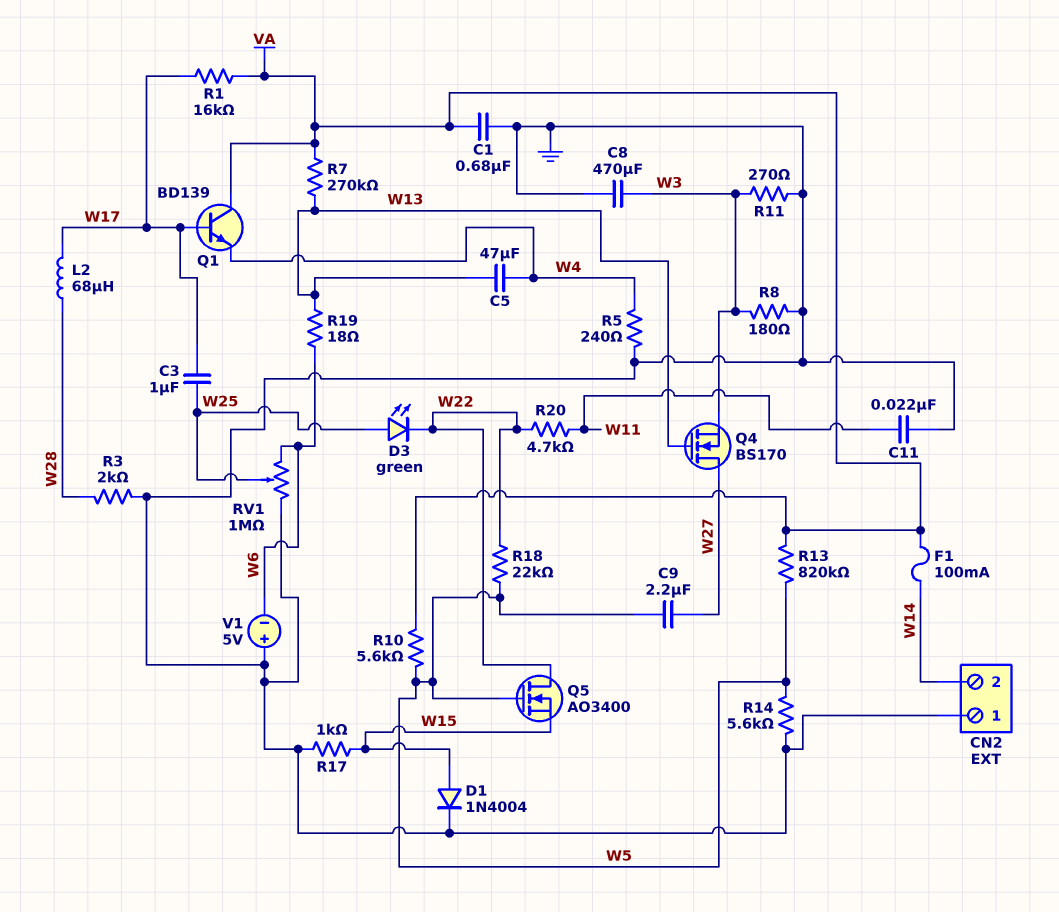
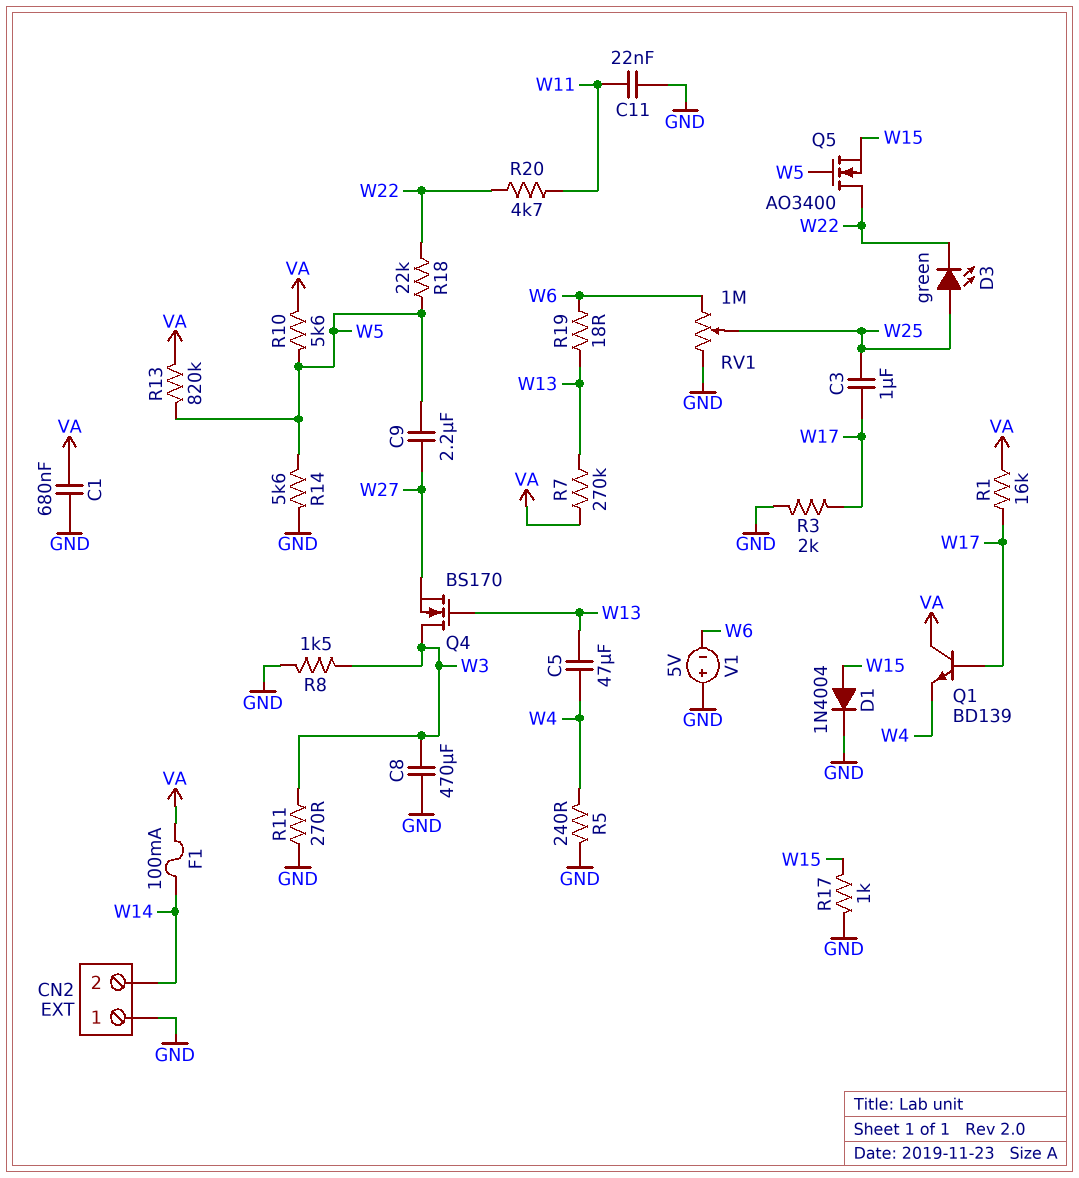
L2: 68uH (W17, W28) -> none
Q4: NMOS BS170 (G W13, D W27, S W3) -> NMOS BS170 (G W13, D W3, S W27)
R3: 2k (GND, W28) -> 2k (GND, W17)
R8: 180 (GND, W3) -> 1.5k (GND, W3)

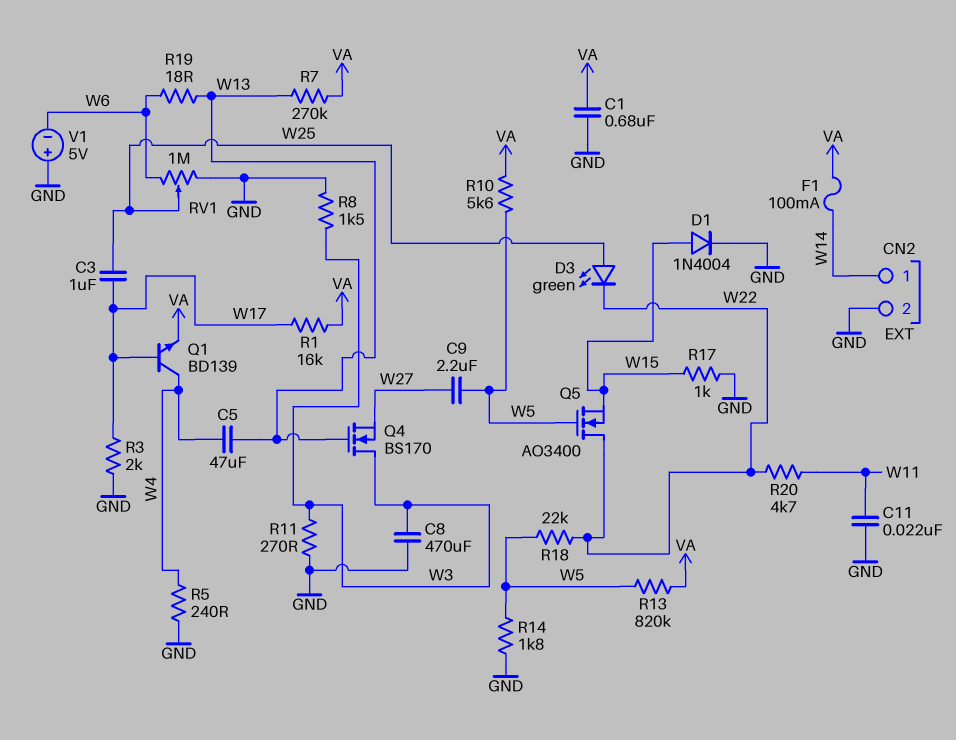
CN2 pin 1: GND -> W14
CN2 pin 2: W14 -> GND
Q1: NPN BD139 (B W17, C VA, E W4) -> NPN BD139 (B W17, C W4, E VA)
R14: 5.6k (GND, W5) -> 1.8k (GND, W5)

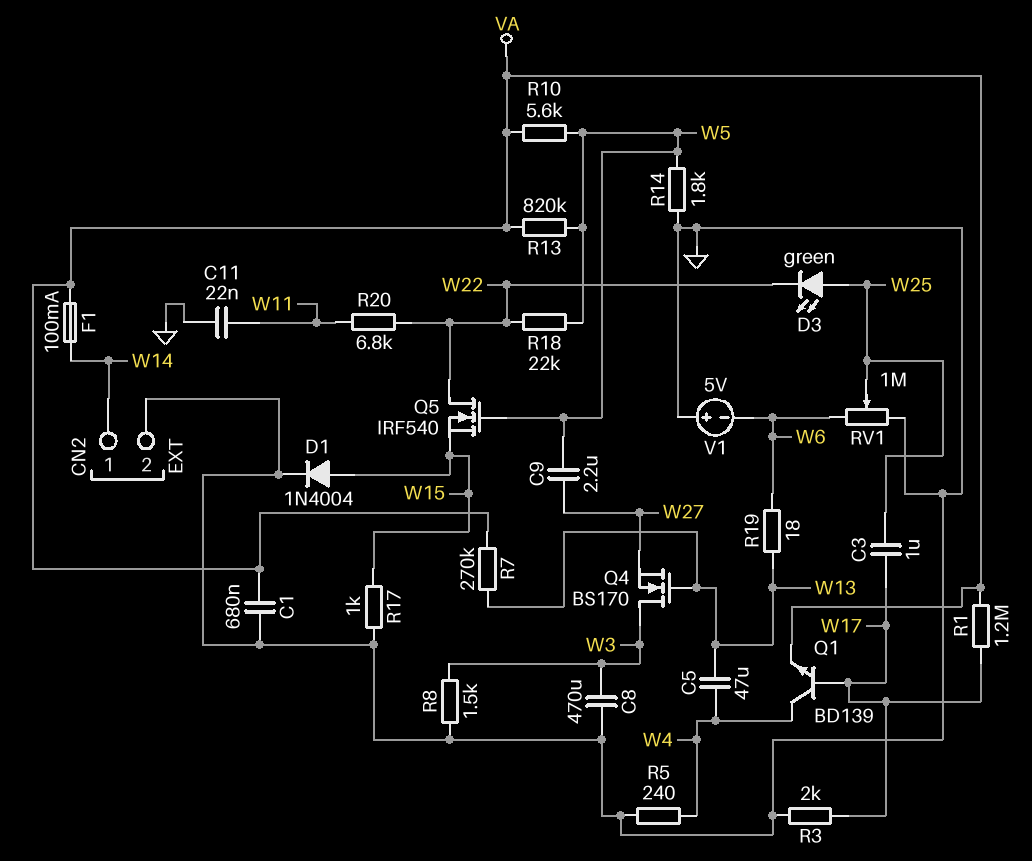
Q5: NMOS AO3400 (G W5, D W22, S W15) -> NMOS IRF540 (G W5, D W22, S W15)
R1: 16k (VA, W17) -> 1.2M (VA, W17)
R11: 270 (GND, W3) -> none
R20: 4.7k (W11, W22) -> 6.8k (W11, W22)

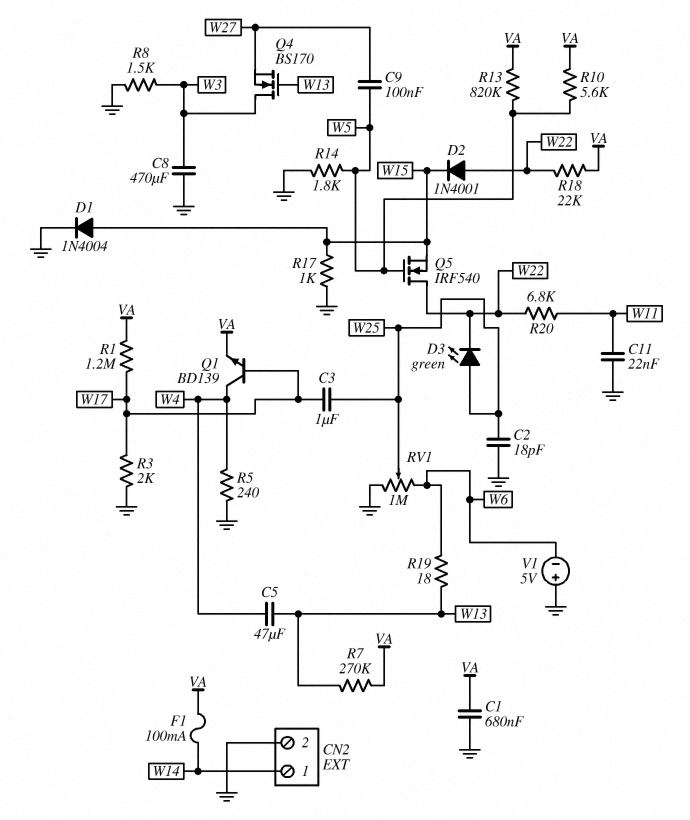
C2: none -> 18pF (GND, W25)
C9: 2.2uF (W5, W27) -> 100nF (W5, W27)
D2: none -> diode 1N4001 (A W22, K W15)
R18: 22k (W5, W22) -> 22k (VA, W22)

